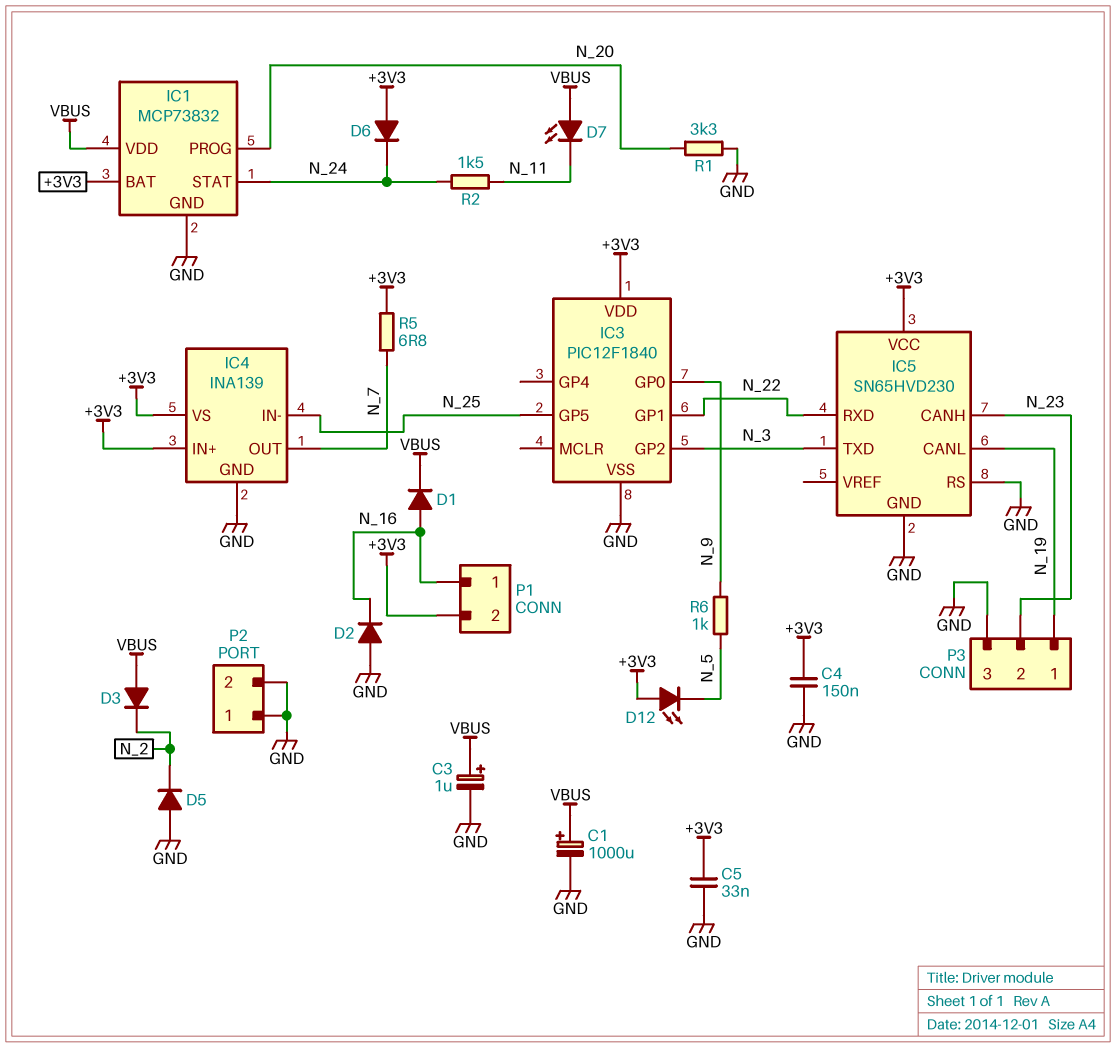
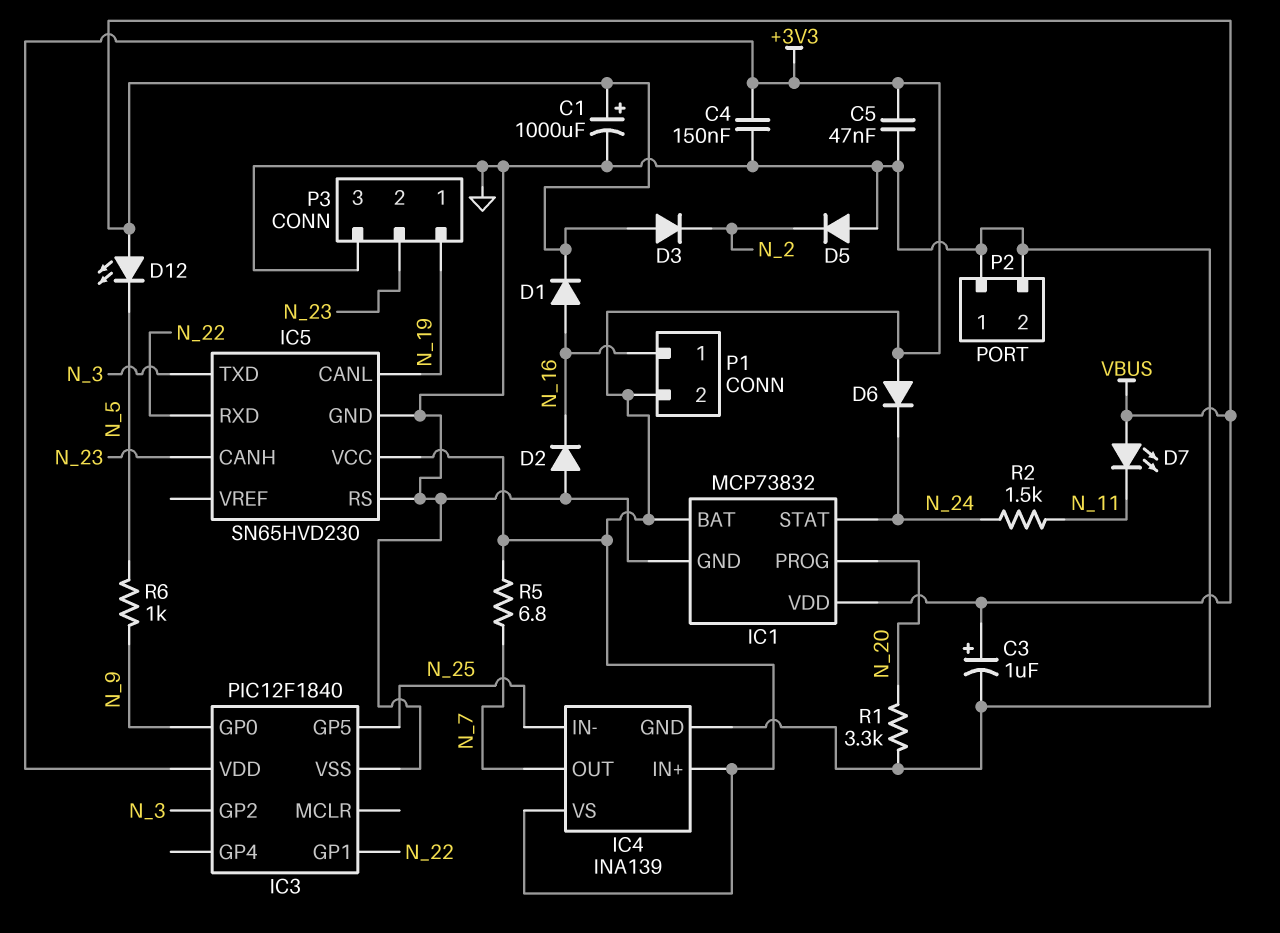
C5: 33nF (+3V3, GND) -> 47nF (+3V3, GND)
D12: LED (A +3V3, K N_5) -> LED (A VBUS, K N_5)

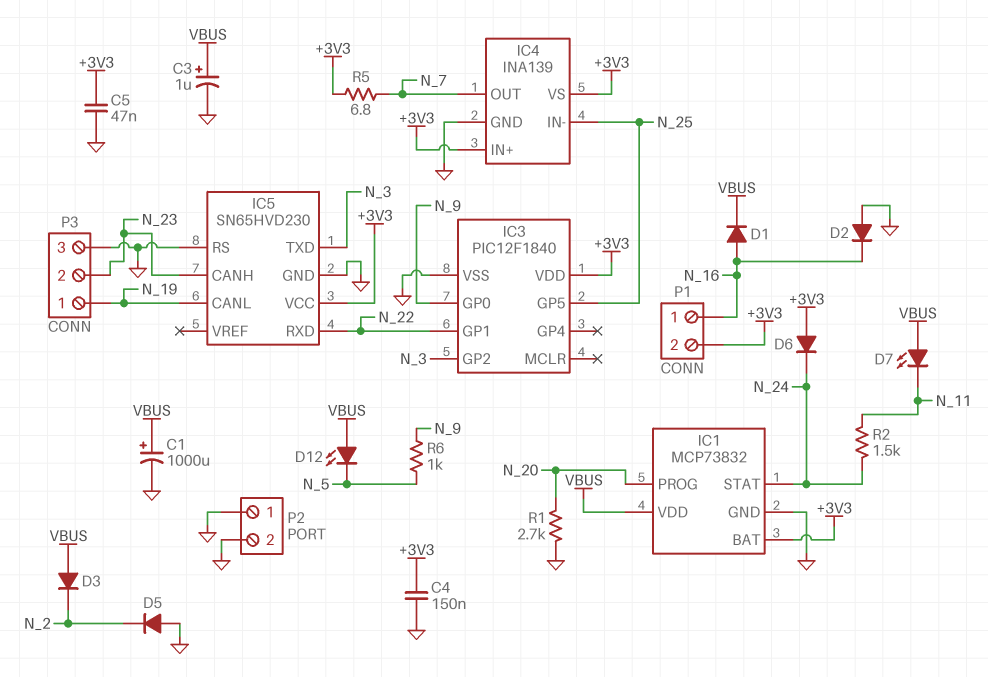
R1: 3.3k (GND, N_20) -> 2.7k (GND, N_20)

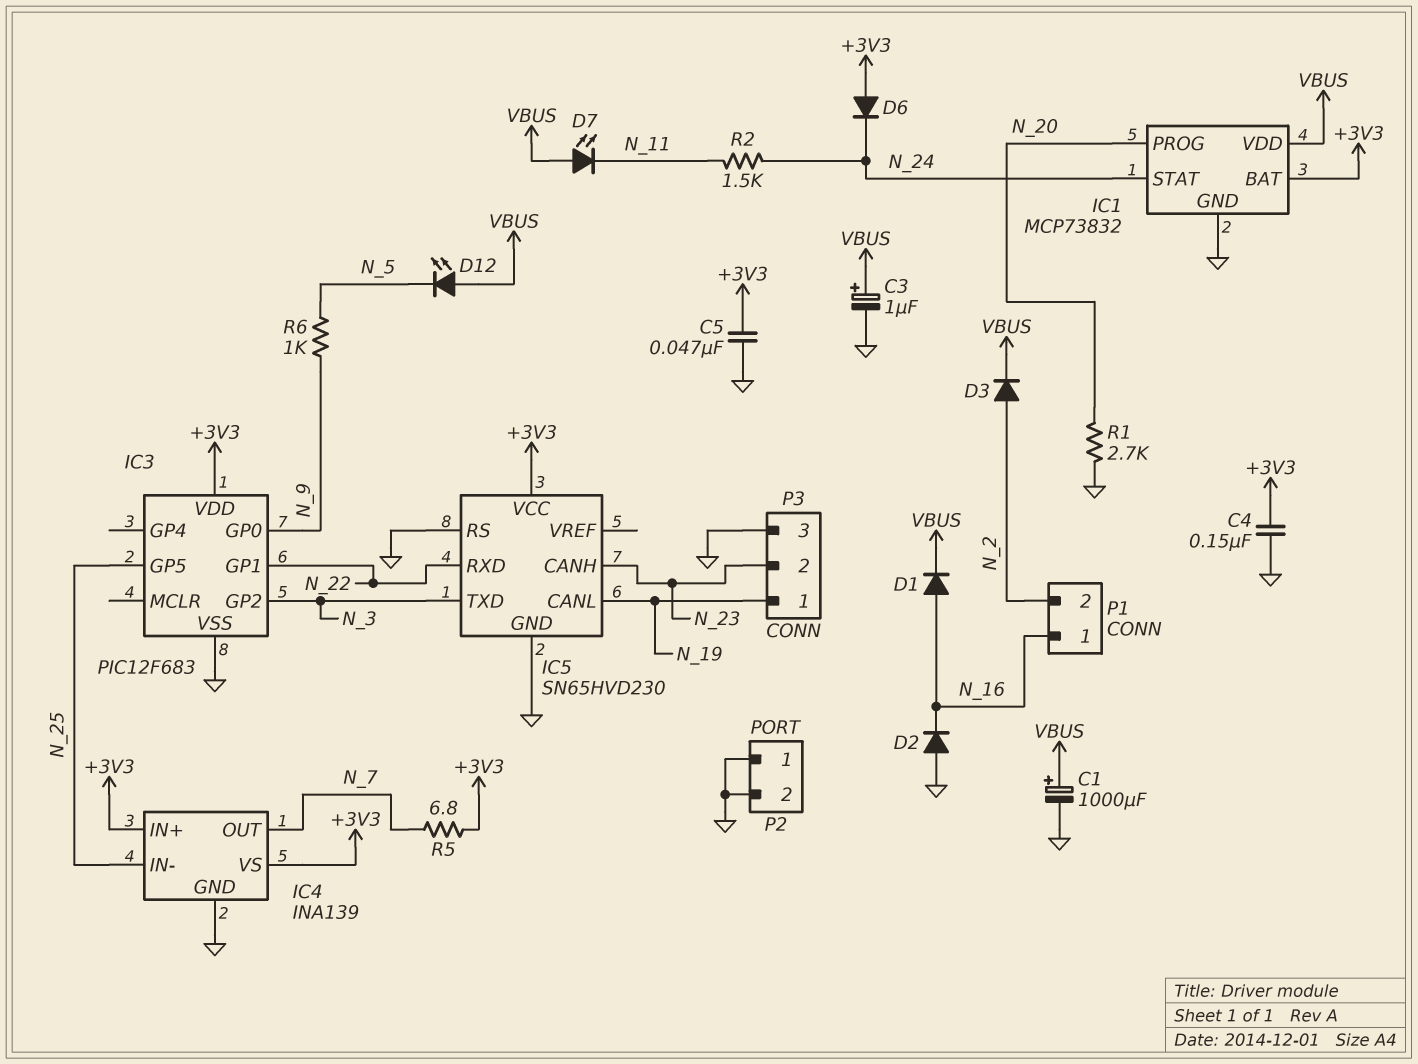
D3: diode (A VBUS, K N_2) -> diode (A N_2, K VBUS)
D5: diode (A GND, K N_2) -> none
IC3: PIC12F1840 -> PIC12F683
P1 pin 2: +3V3 -> N_2

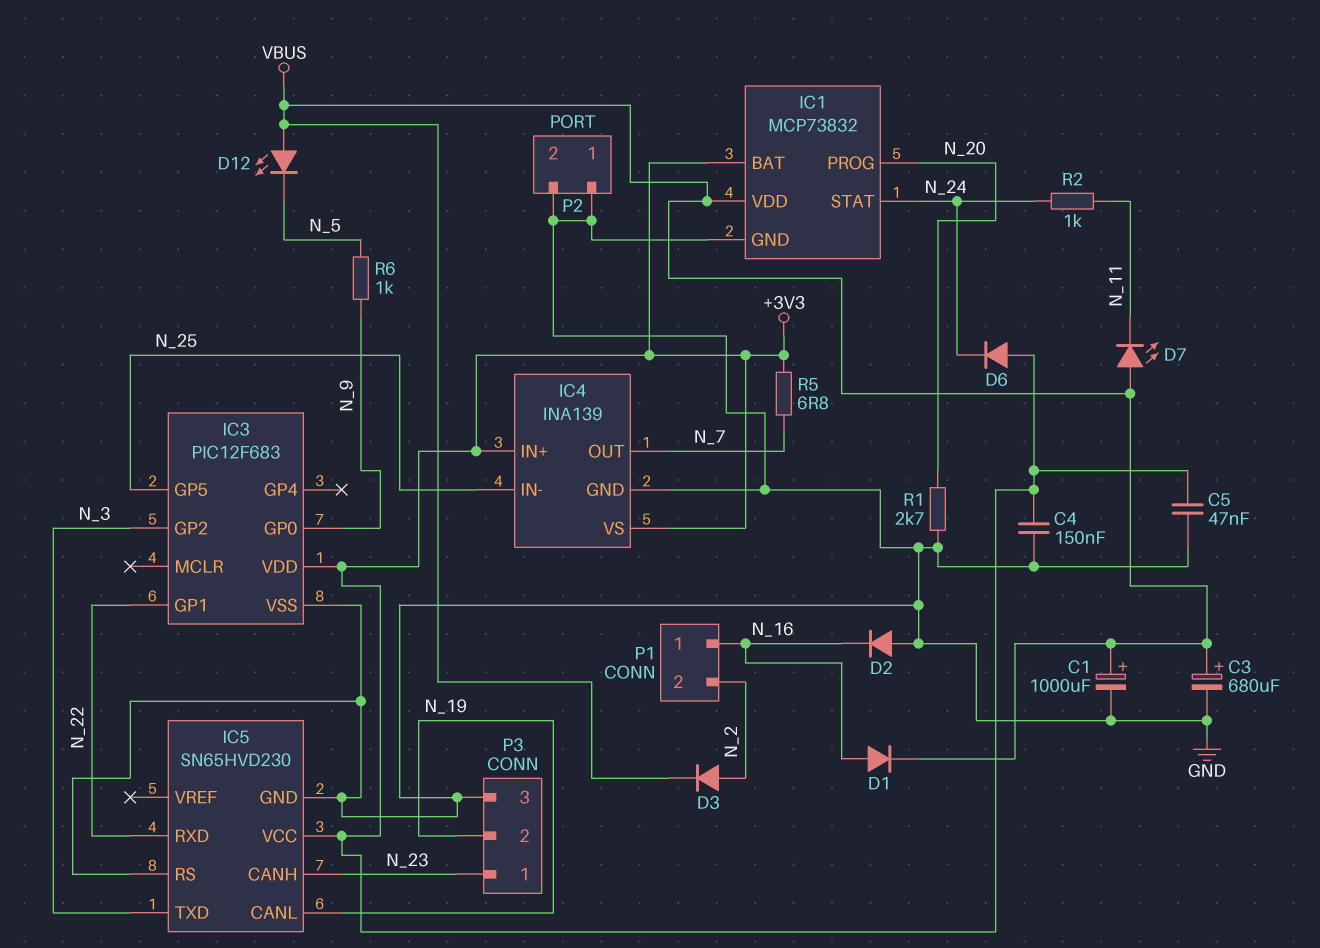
C3: 1uF (plus VBUS, minus GND) -> 680uF (plus VBUS, minus GND)
P3 pin 1: N_19 -> N_23
P3 pin 2: N_23 -> N_19
R2: 1.5k (N_11, N_24) -> 1k (N_11, N_24)

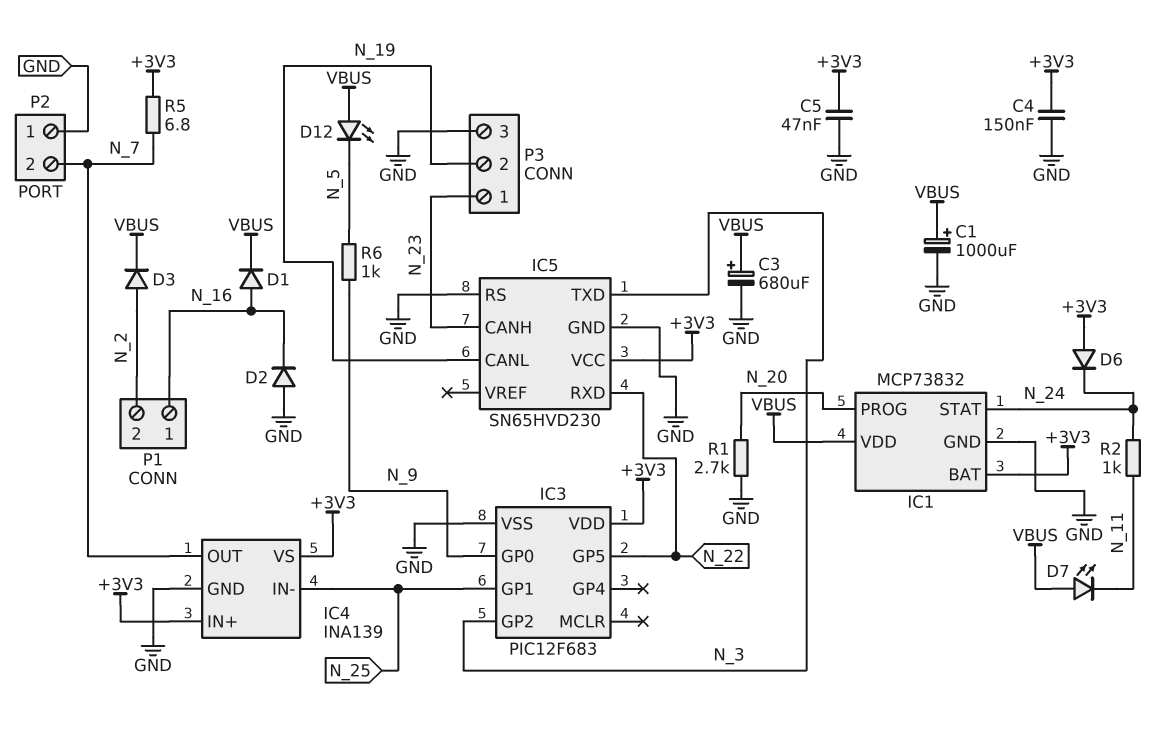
IC3 pin GP1: N_22 -> N_25
IC3 pin GP5: N_25 -> N_22
P2 pin 2: GND -> N_7

